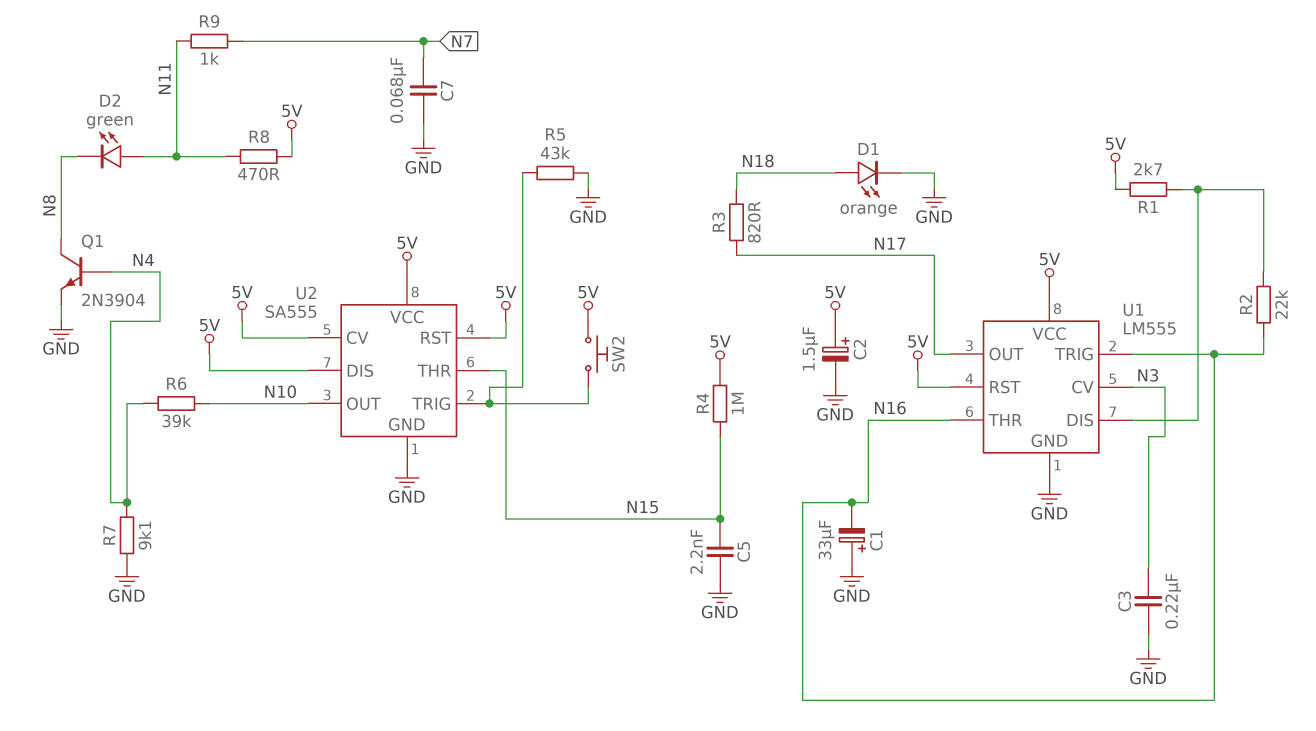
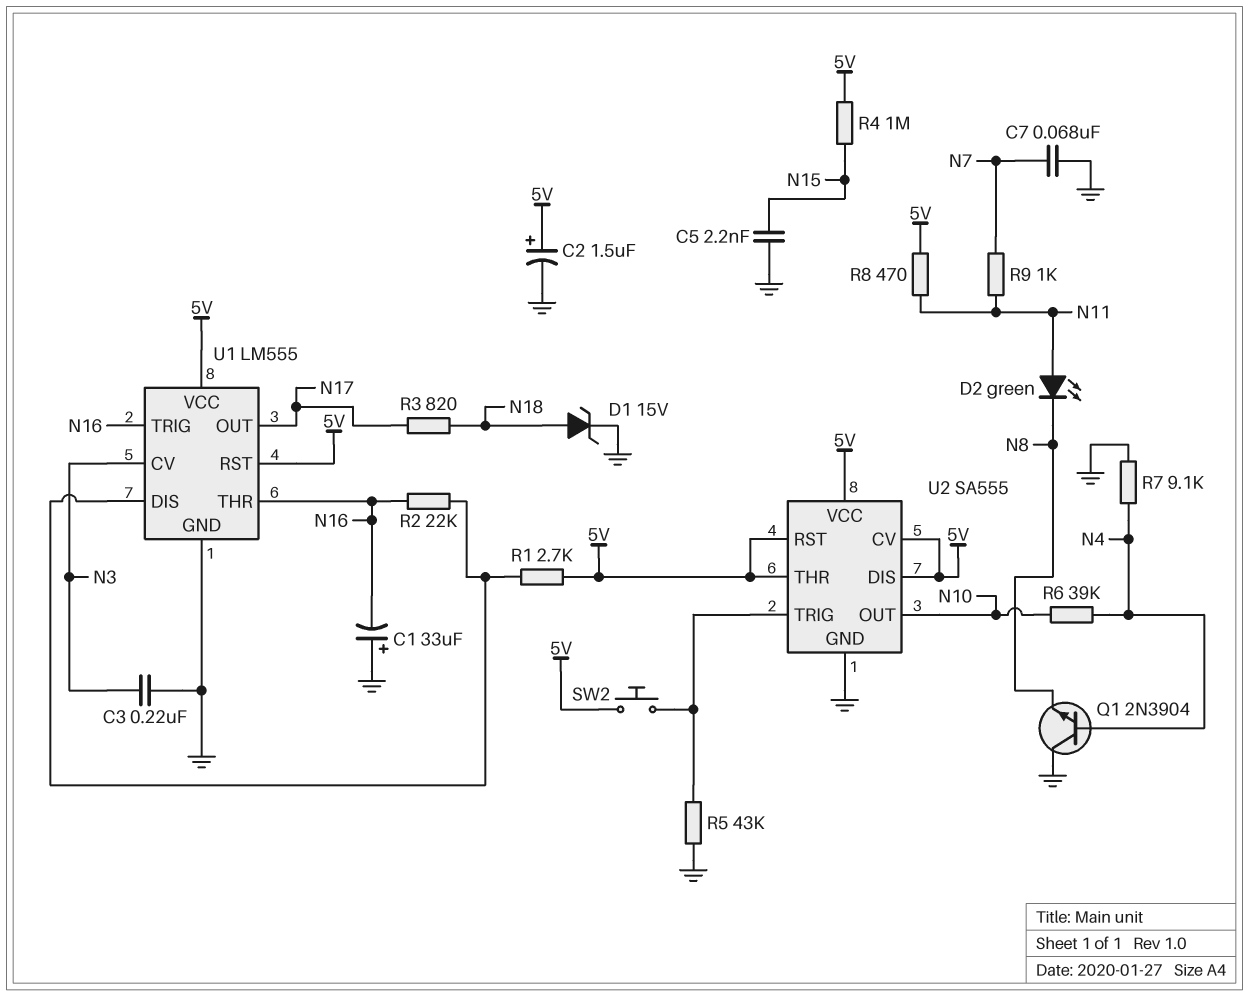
D1: LED orange (A N18, K GND) -> zener 15V (A N18, K GND)
Q1: NPN 2N3904 (B N4, C N8, E GND) -> NPN 2N3904 (B N4, C GND, E N8)
U2 pin THR: N15 -> 5V

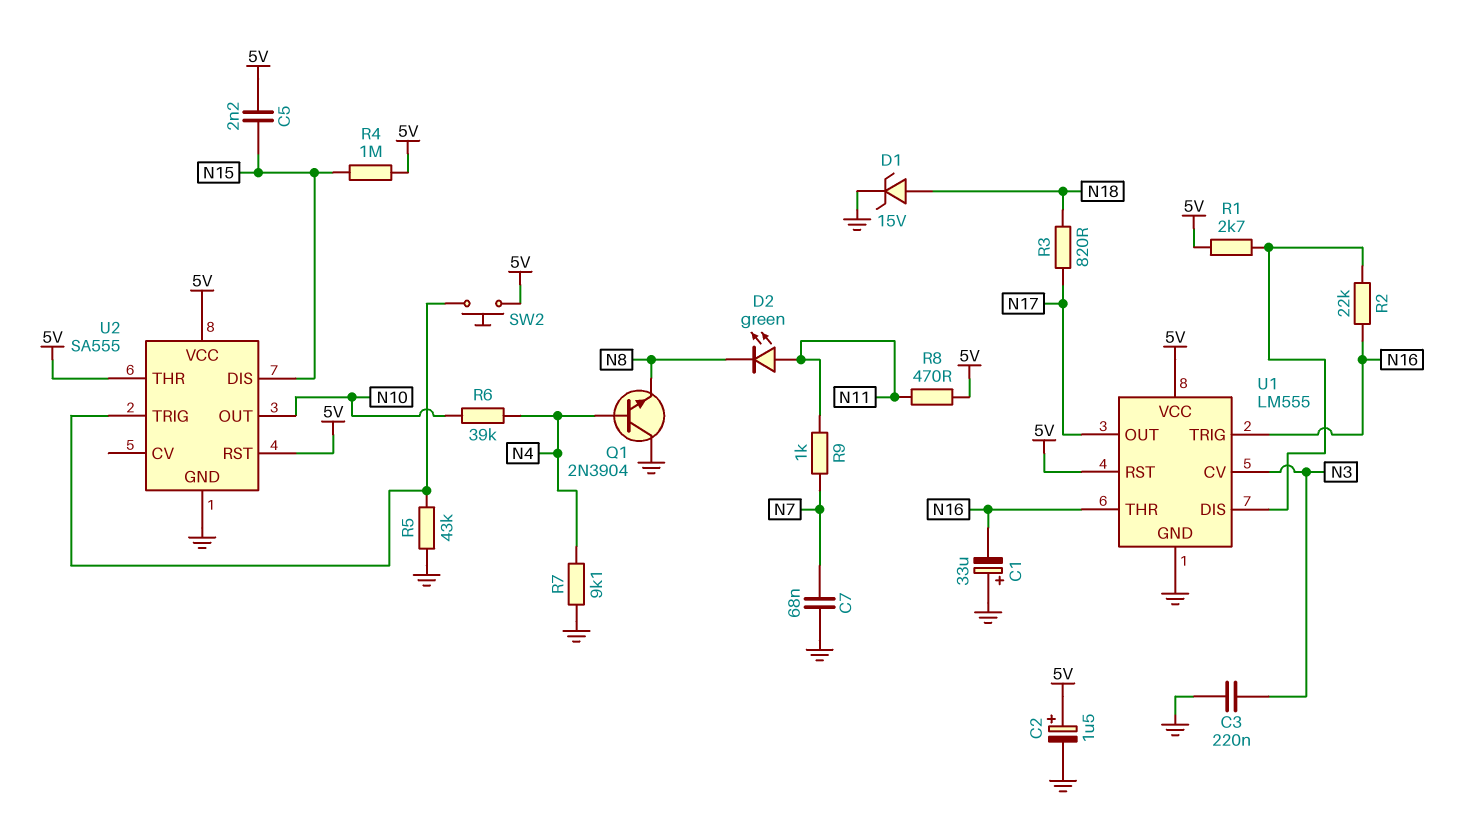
C5: 2.2nF (GND, N15) -> 2.2nF (5V, N15)
U2 pin CV: 5V -> none
U2 pin DIS: 5V -> N15

